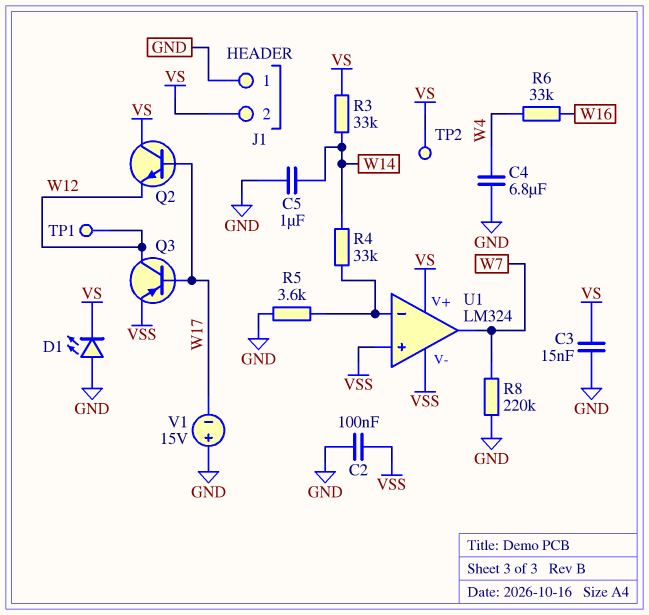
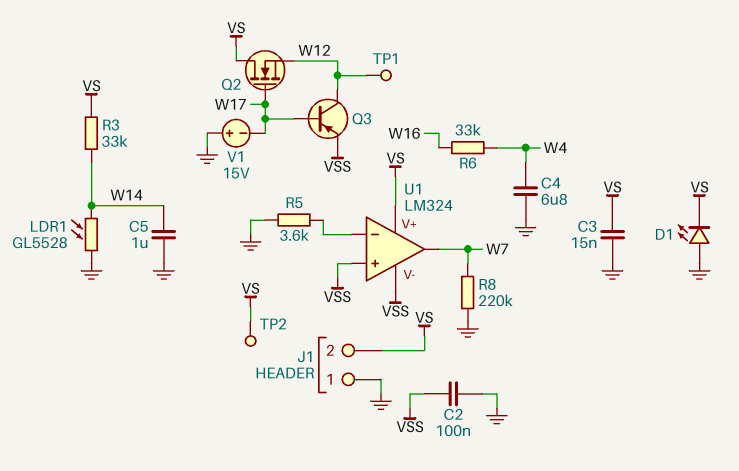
LDR1: none -> GL5528 (GND, W14)
Q2: NPN (B W17, C VS, E W12) -> NMOS (G W17, D VS, S W12)
R4: 33k (U1/in-, W14) -> none

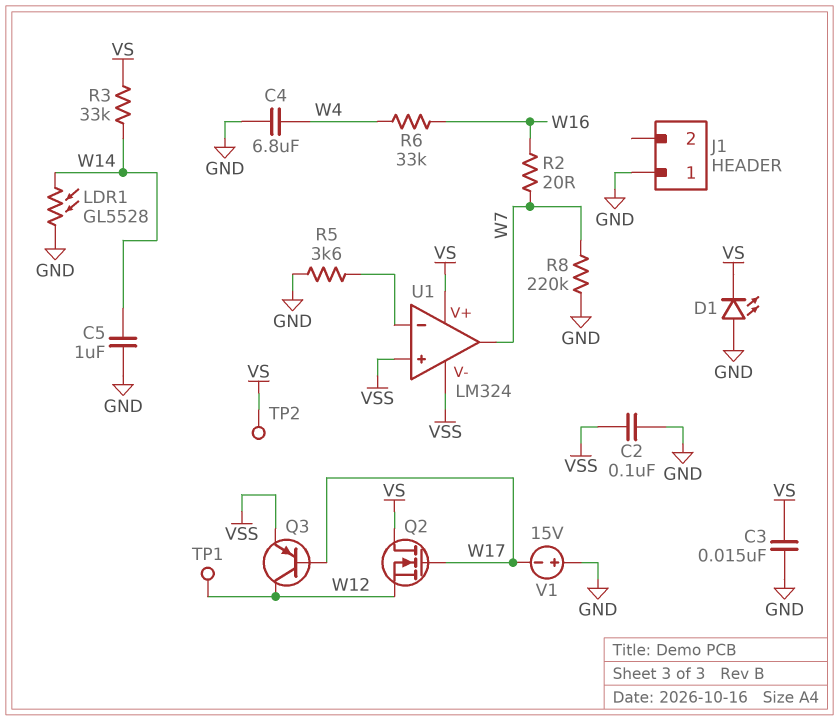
J1 pin 2: VS -> none
R2: none -> 20 (W7, W16)

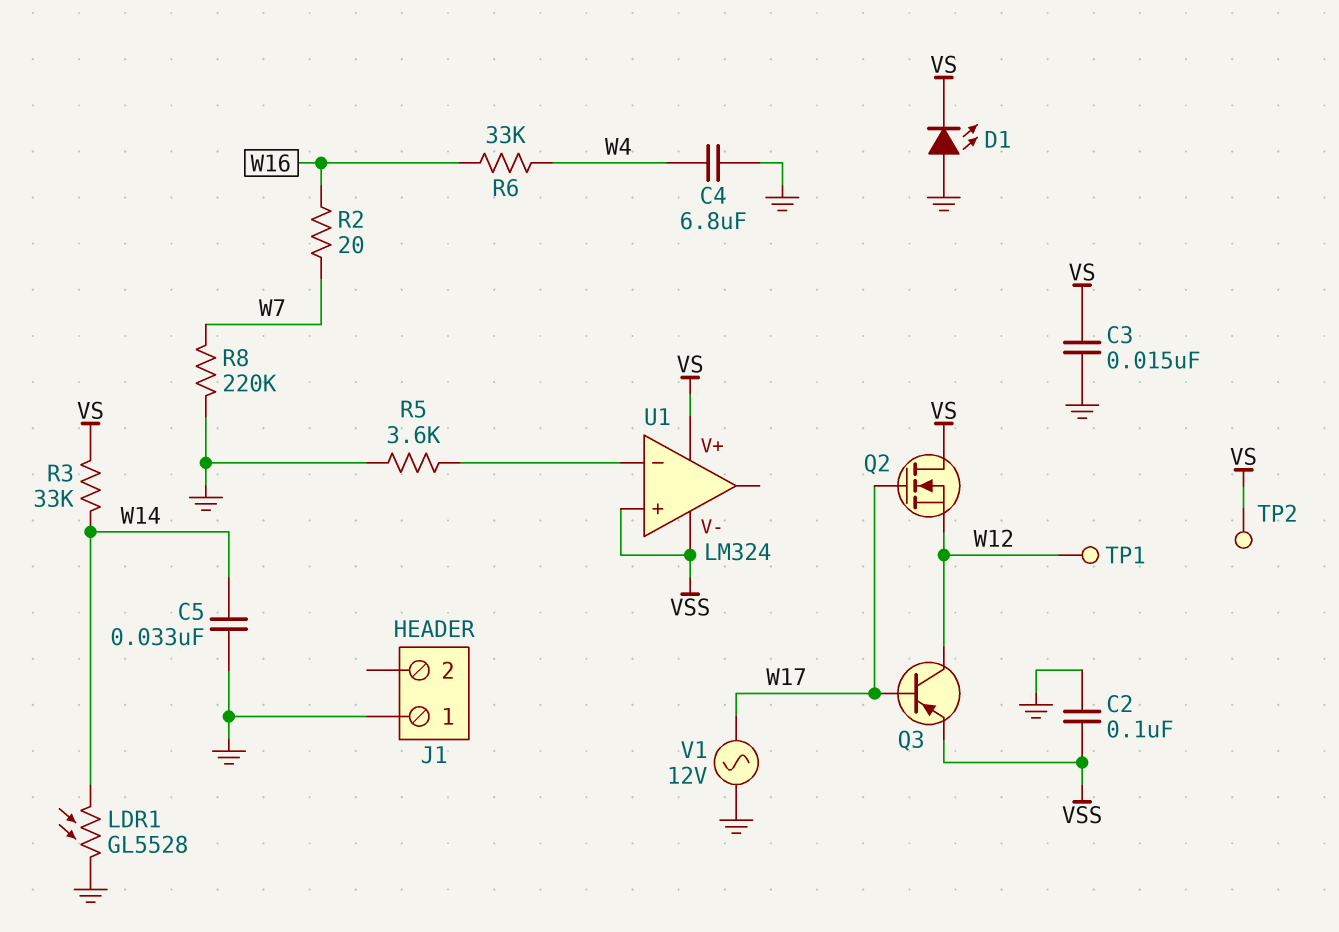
C5: 1uF (GND, W14) -> 33nF (GND, W14)
U1 pin out: W7 -> none
V1: 15V (plus GND, minus W17) -> AC 12V (GND, W17)

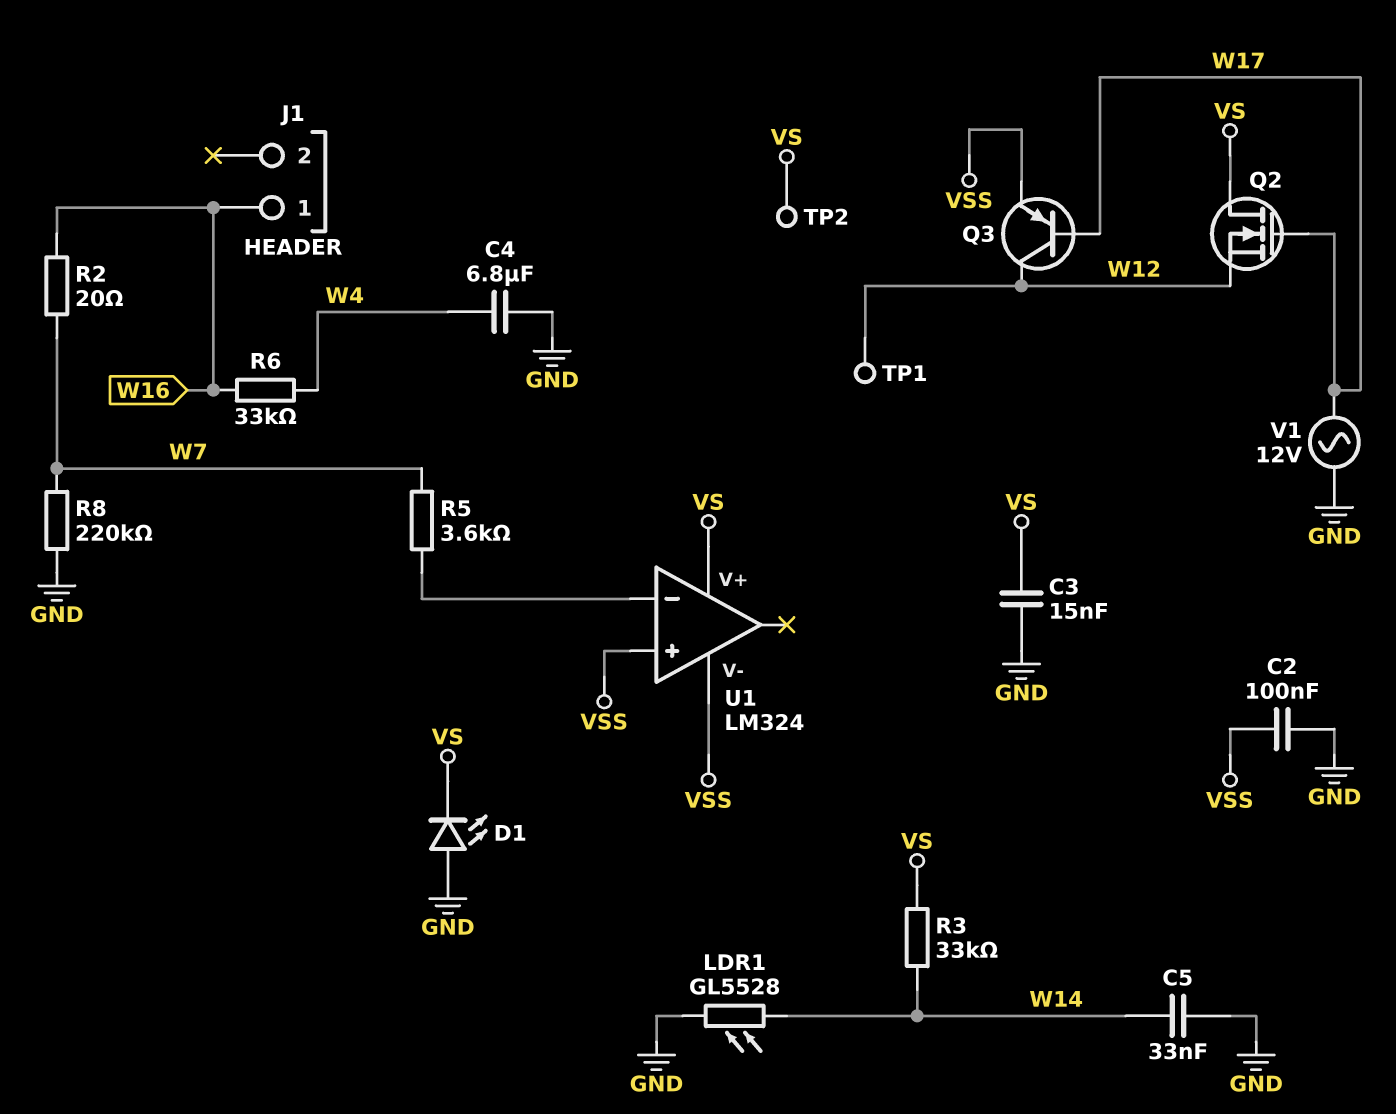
J1 pin 1: GND -> W16
R5: 3.6k (GND, U1/in-) -> 3.6k (U1/in-, W7)

